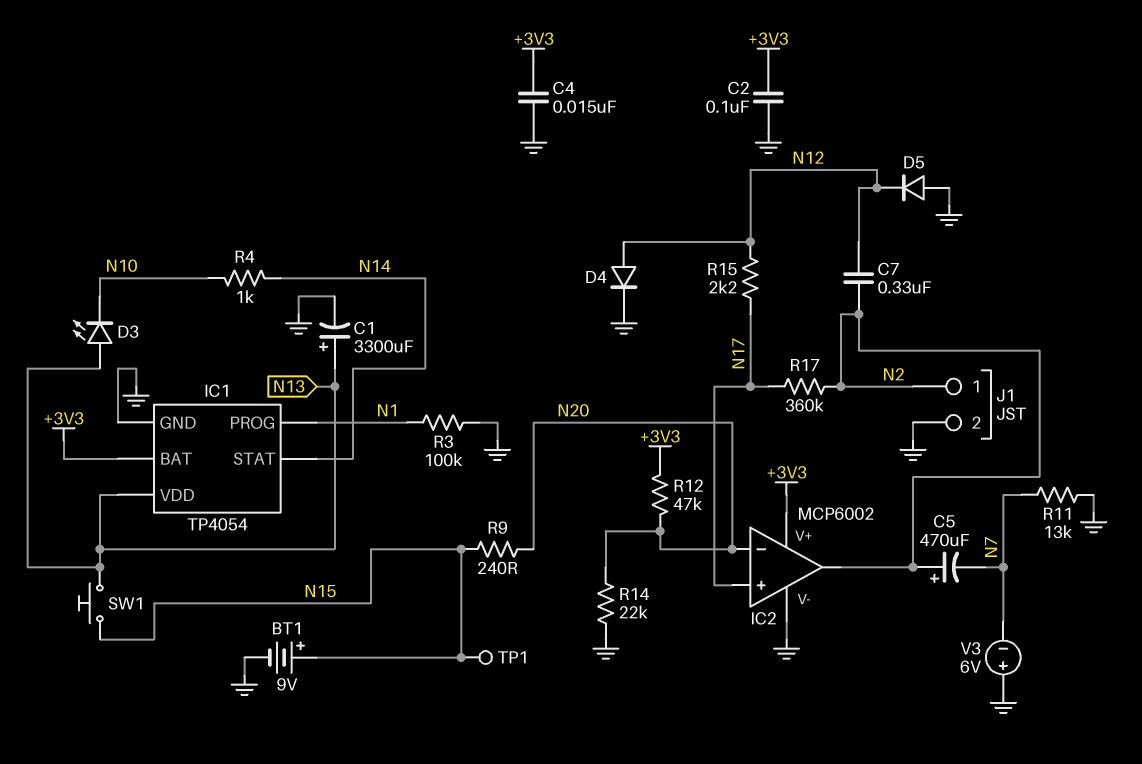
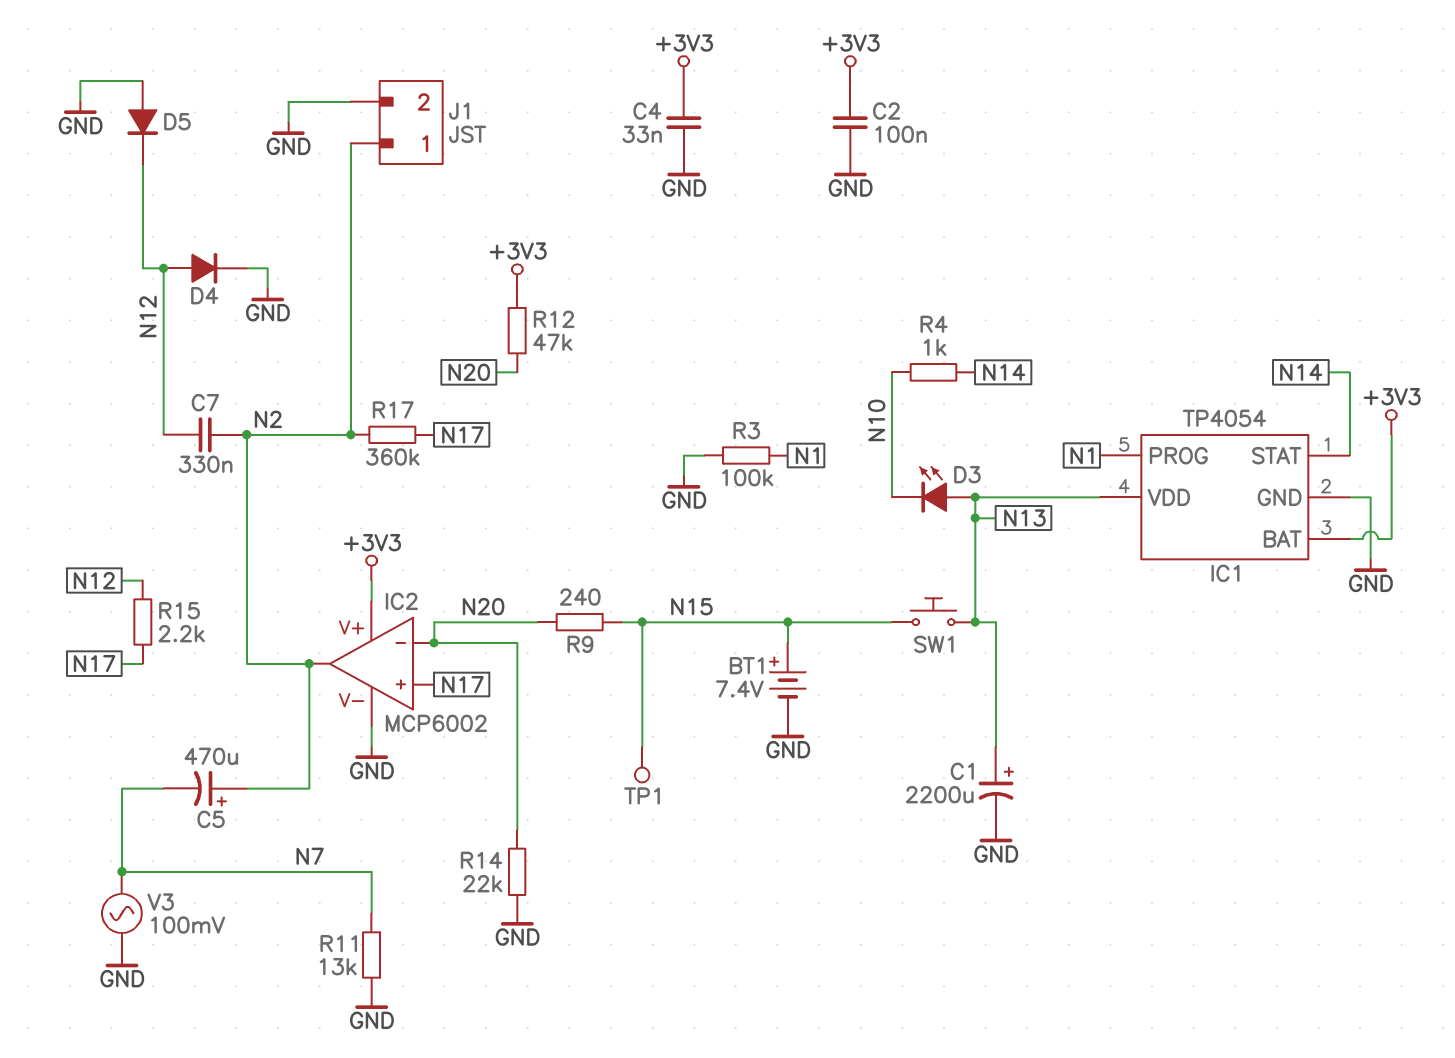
BT1: 9V (plus N15, minus GND) -> 7.4V (plus N15, minus GND)
C1: 3300uF (plus N13, minus GND) -> 2200uF (plus N13, minus GND)
C4: 15nF (+3V3, GND) -> 33nF (+3V3, GND)
V3: 6V (plus GND, minus N7) -> AC 100mV (GND, N7)

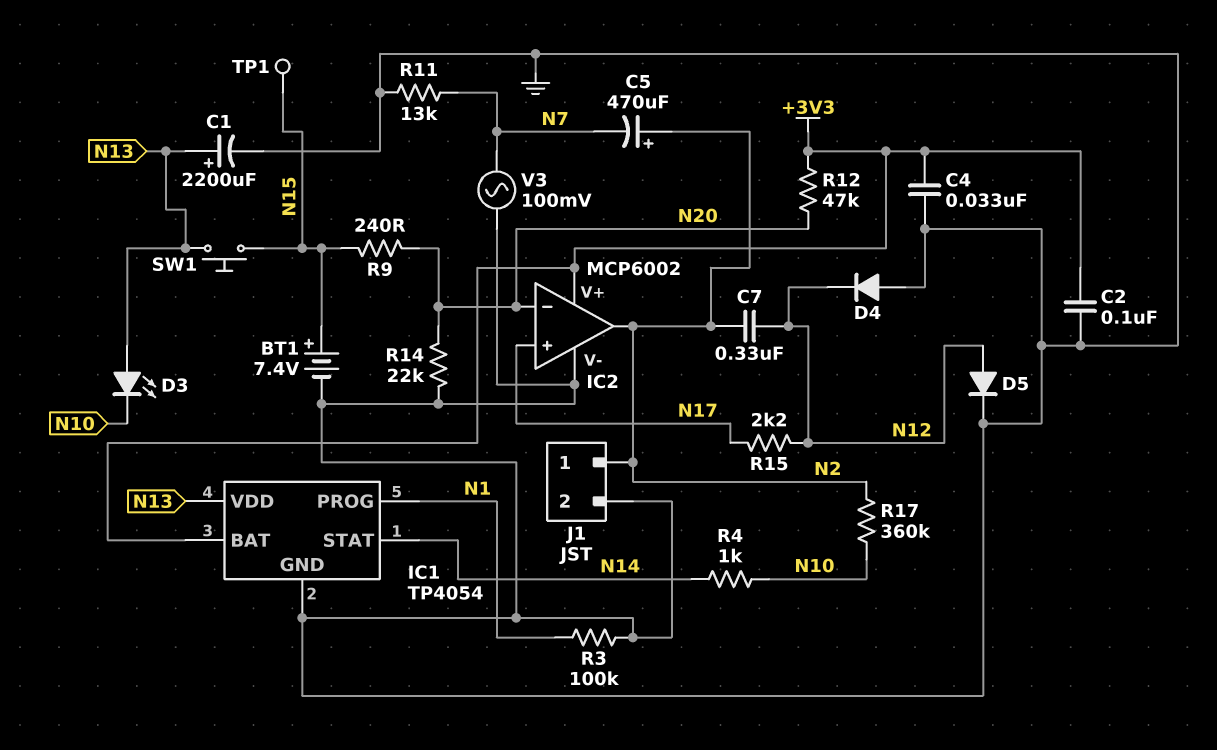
D4: diode (A N12, K GND) -> diode (A GND, K N12)
D5: diode (A GND, K N12) -> diode (A N12, K GND)
R17: 360k (N2, N17) -> 360k (N2, N10)

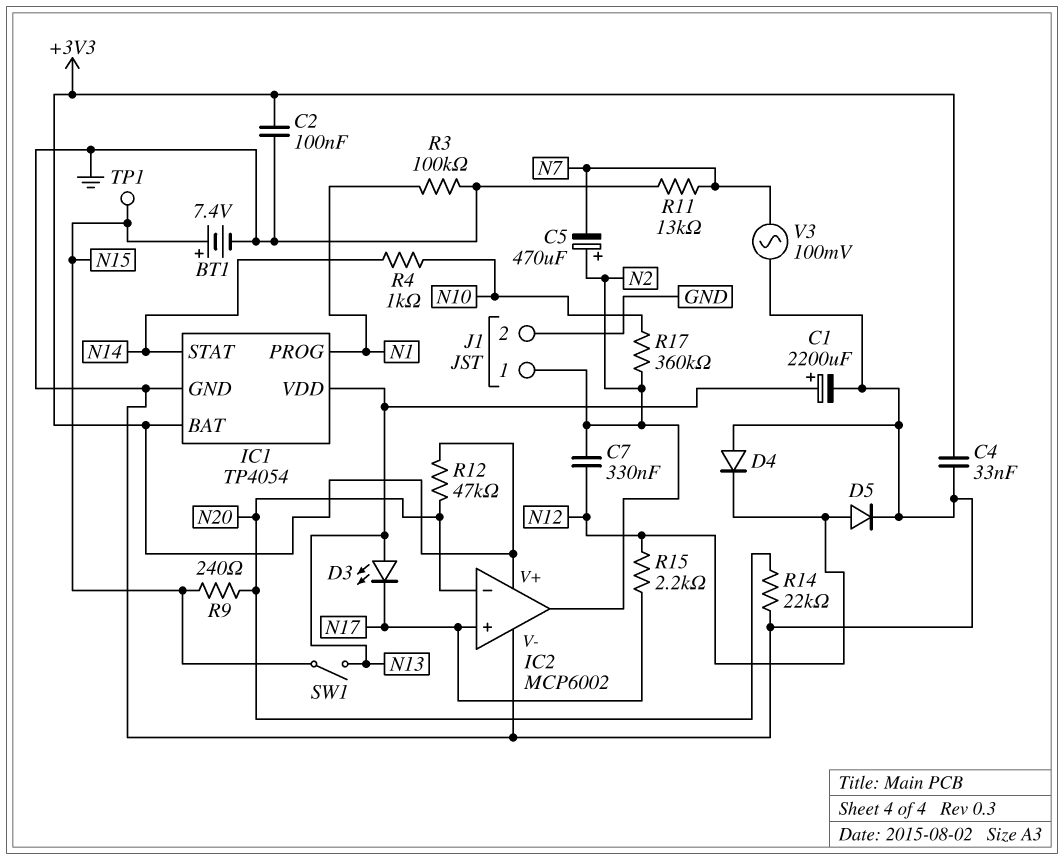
D3: LED (A N13, K N10) -> LED (A N13, K N17)
SW1: button (N13, N15) -> switch (N13, N15)

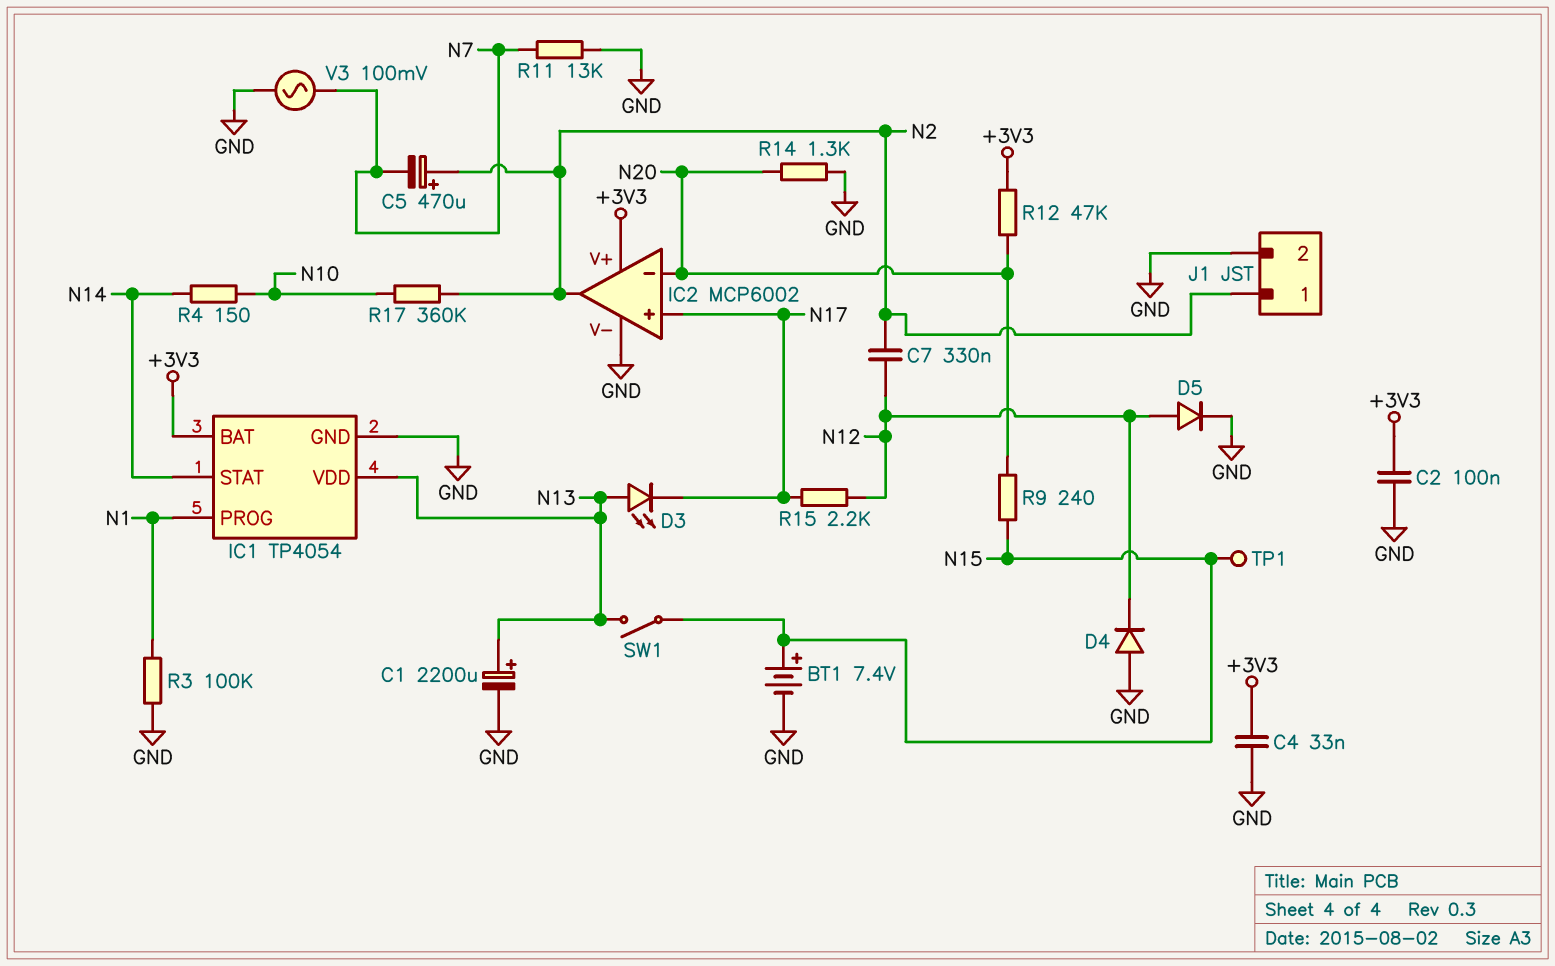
R4: 1k (N10, N14) -> 150 (N10, N14)
R14: 22k (GND, N20) -> 1.3k (GND, N20)

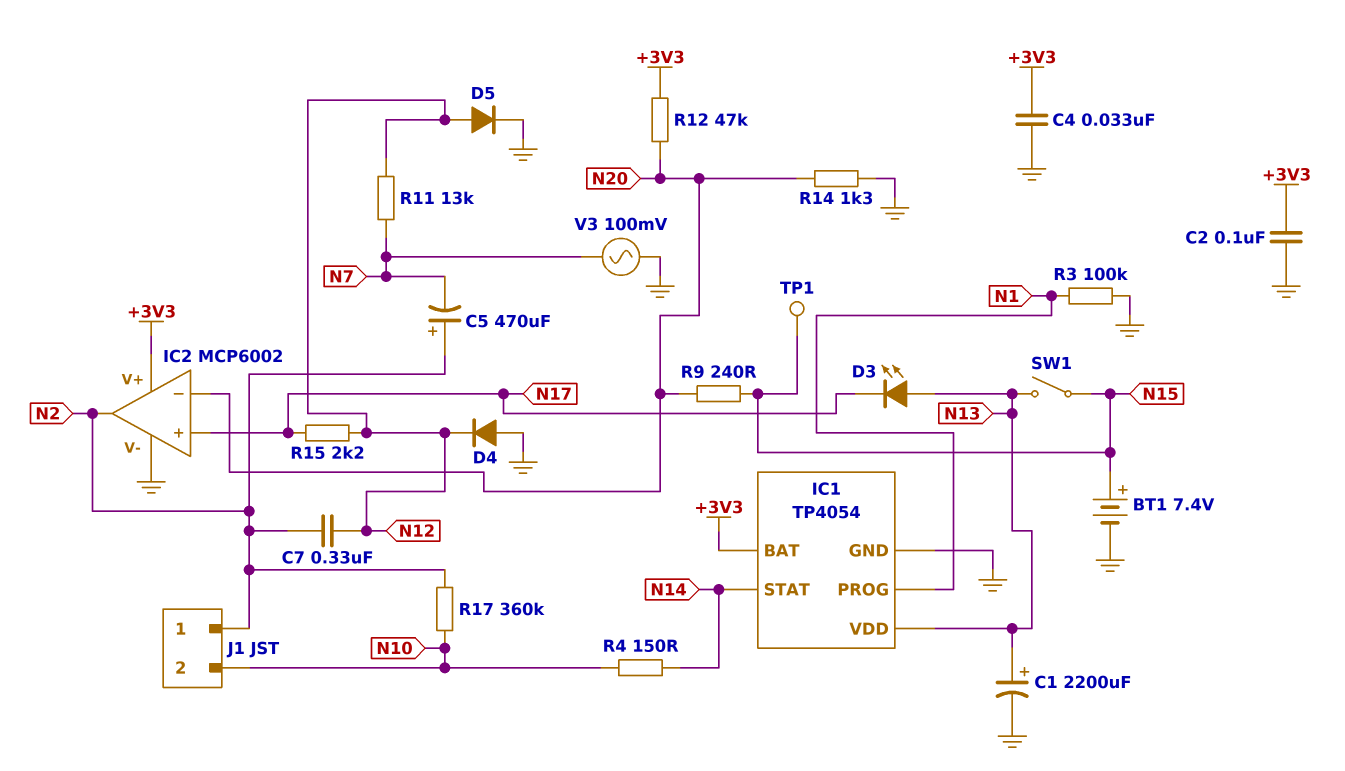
J1 pin 2: GND -> N10
R11: 13k (GND, N7) -> 13k (N7, N12)

